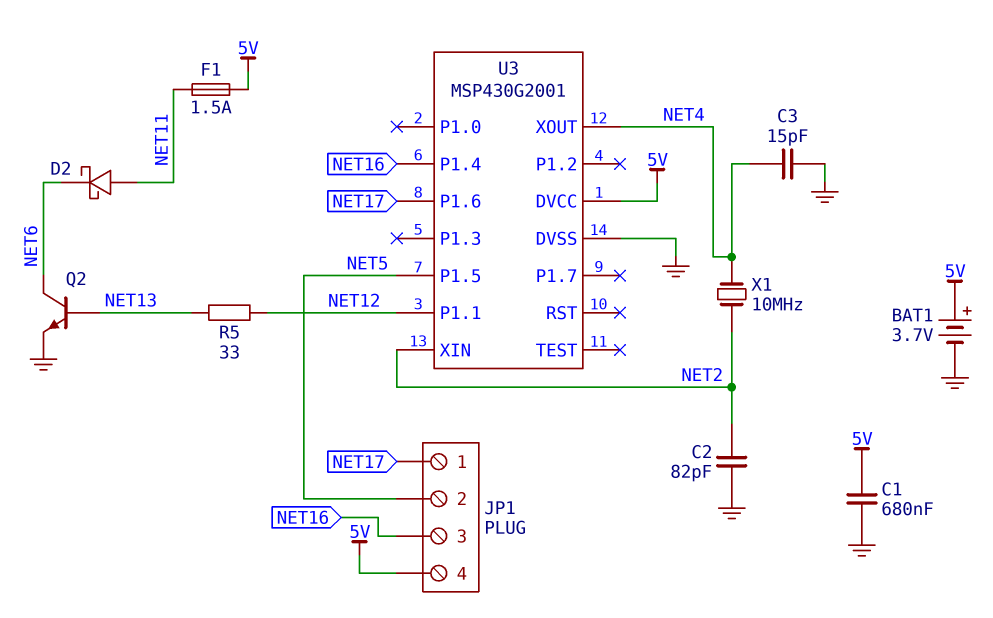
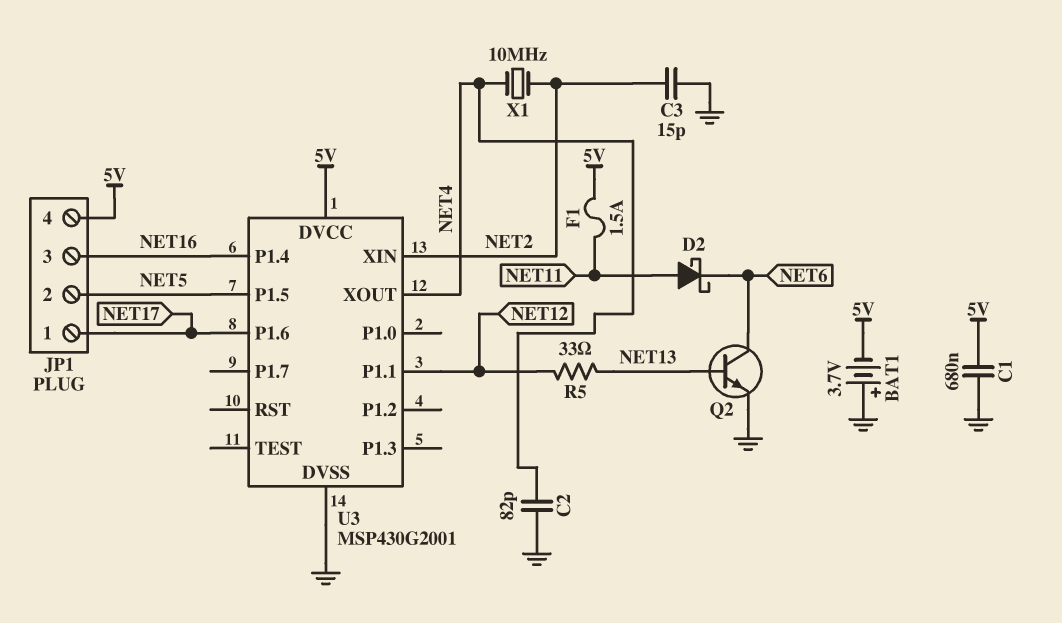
BAT1: 3.7V (plus 5V, minus GND) -> 3.7V (plus GND, minus 5V)
C2: 82pF (GND, NET2) -> 82pF (GND, NET4)
C3: 15pF (GND, NET4) -> 15pF (GND, NET2)

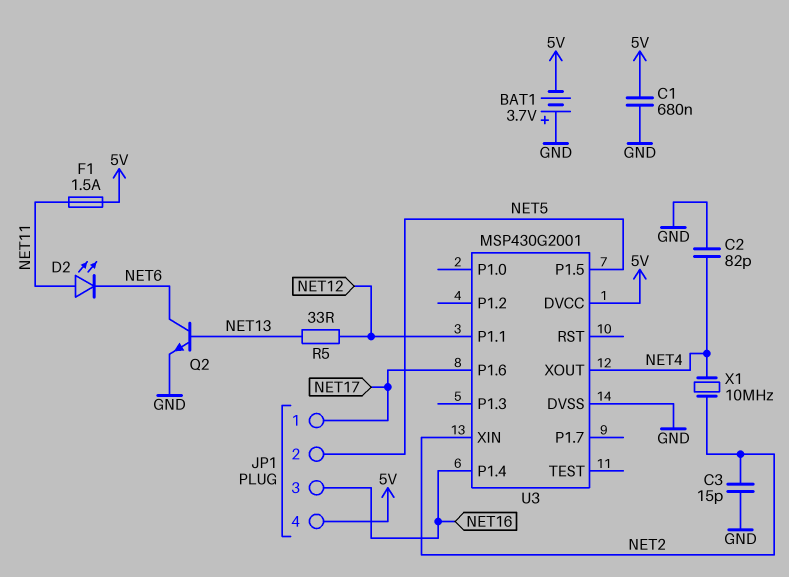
D2: schottky (A NET11, K NET6) -> LED (A NET11, K NET6)

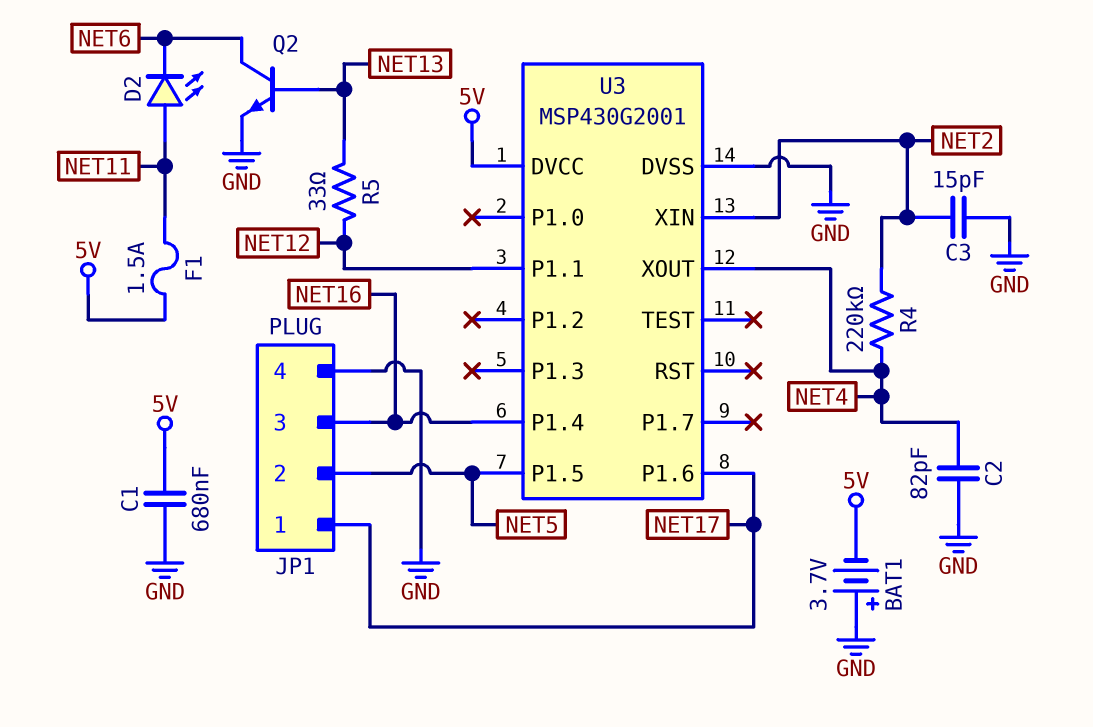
JP1 pin 4: 5V -> GND
R4: none -> 220k (NET2, NET4)
X1: 10MHz (NET2, NET4) -> none

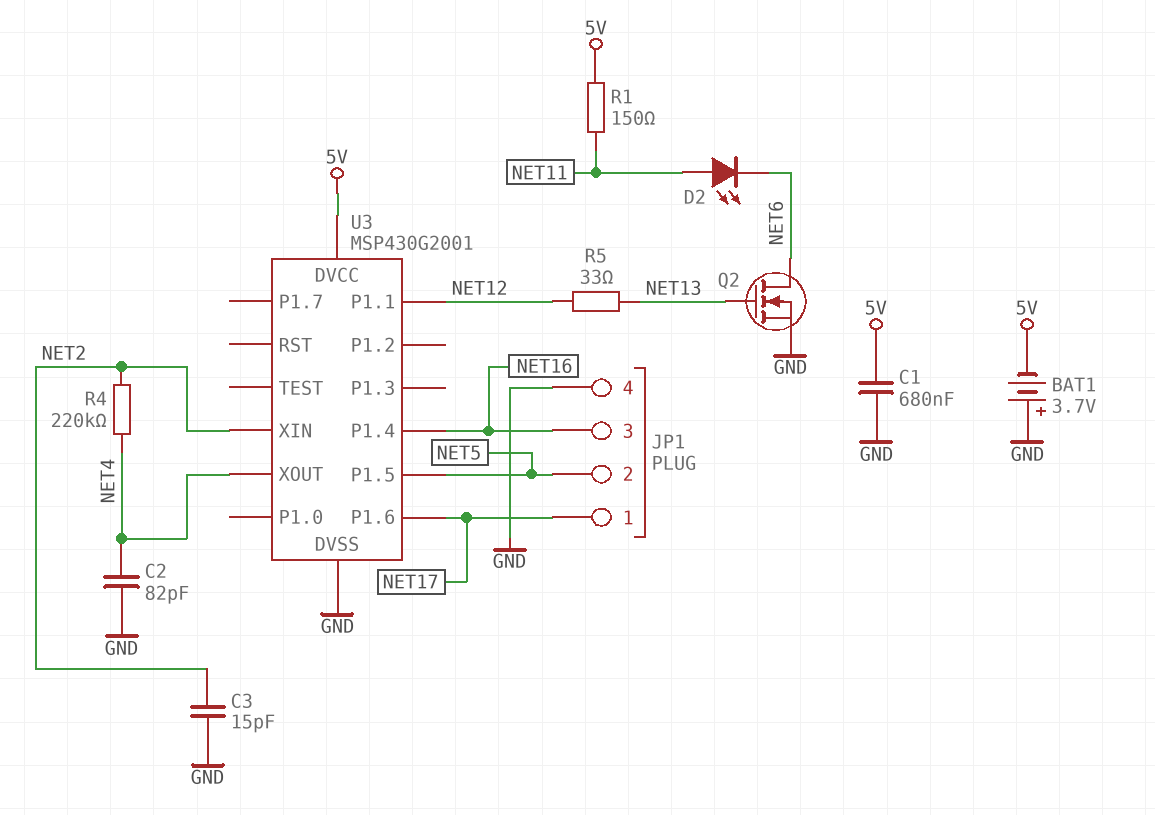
F1: 1.5A (5V, NET11) -> none
Q2: NPN (B NET13, C NET6, E GND) -> NMOS (G NET13, D NET6, S GND)
R1: none -> 150 (5V, NET11)

